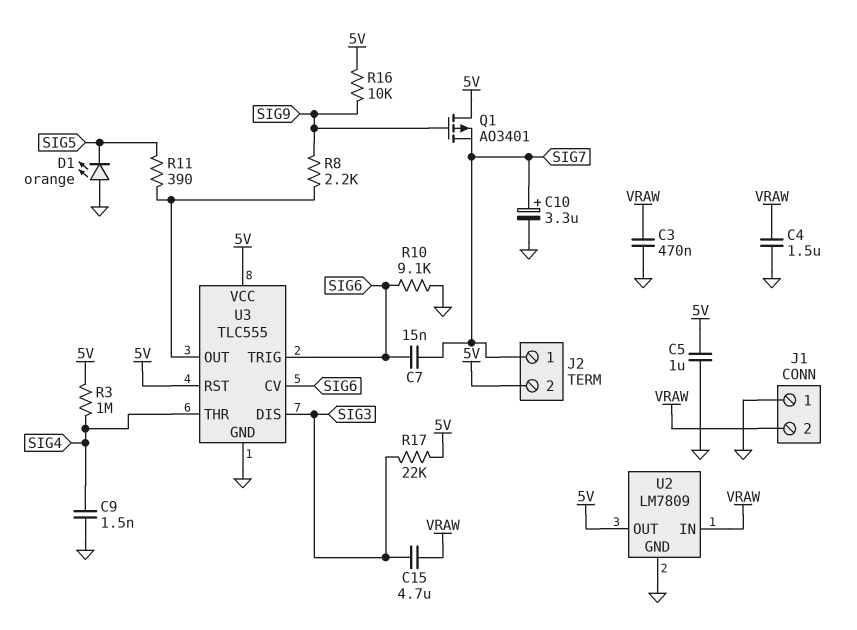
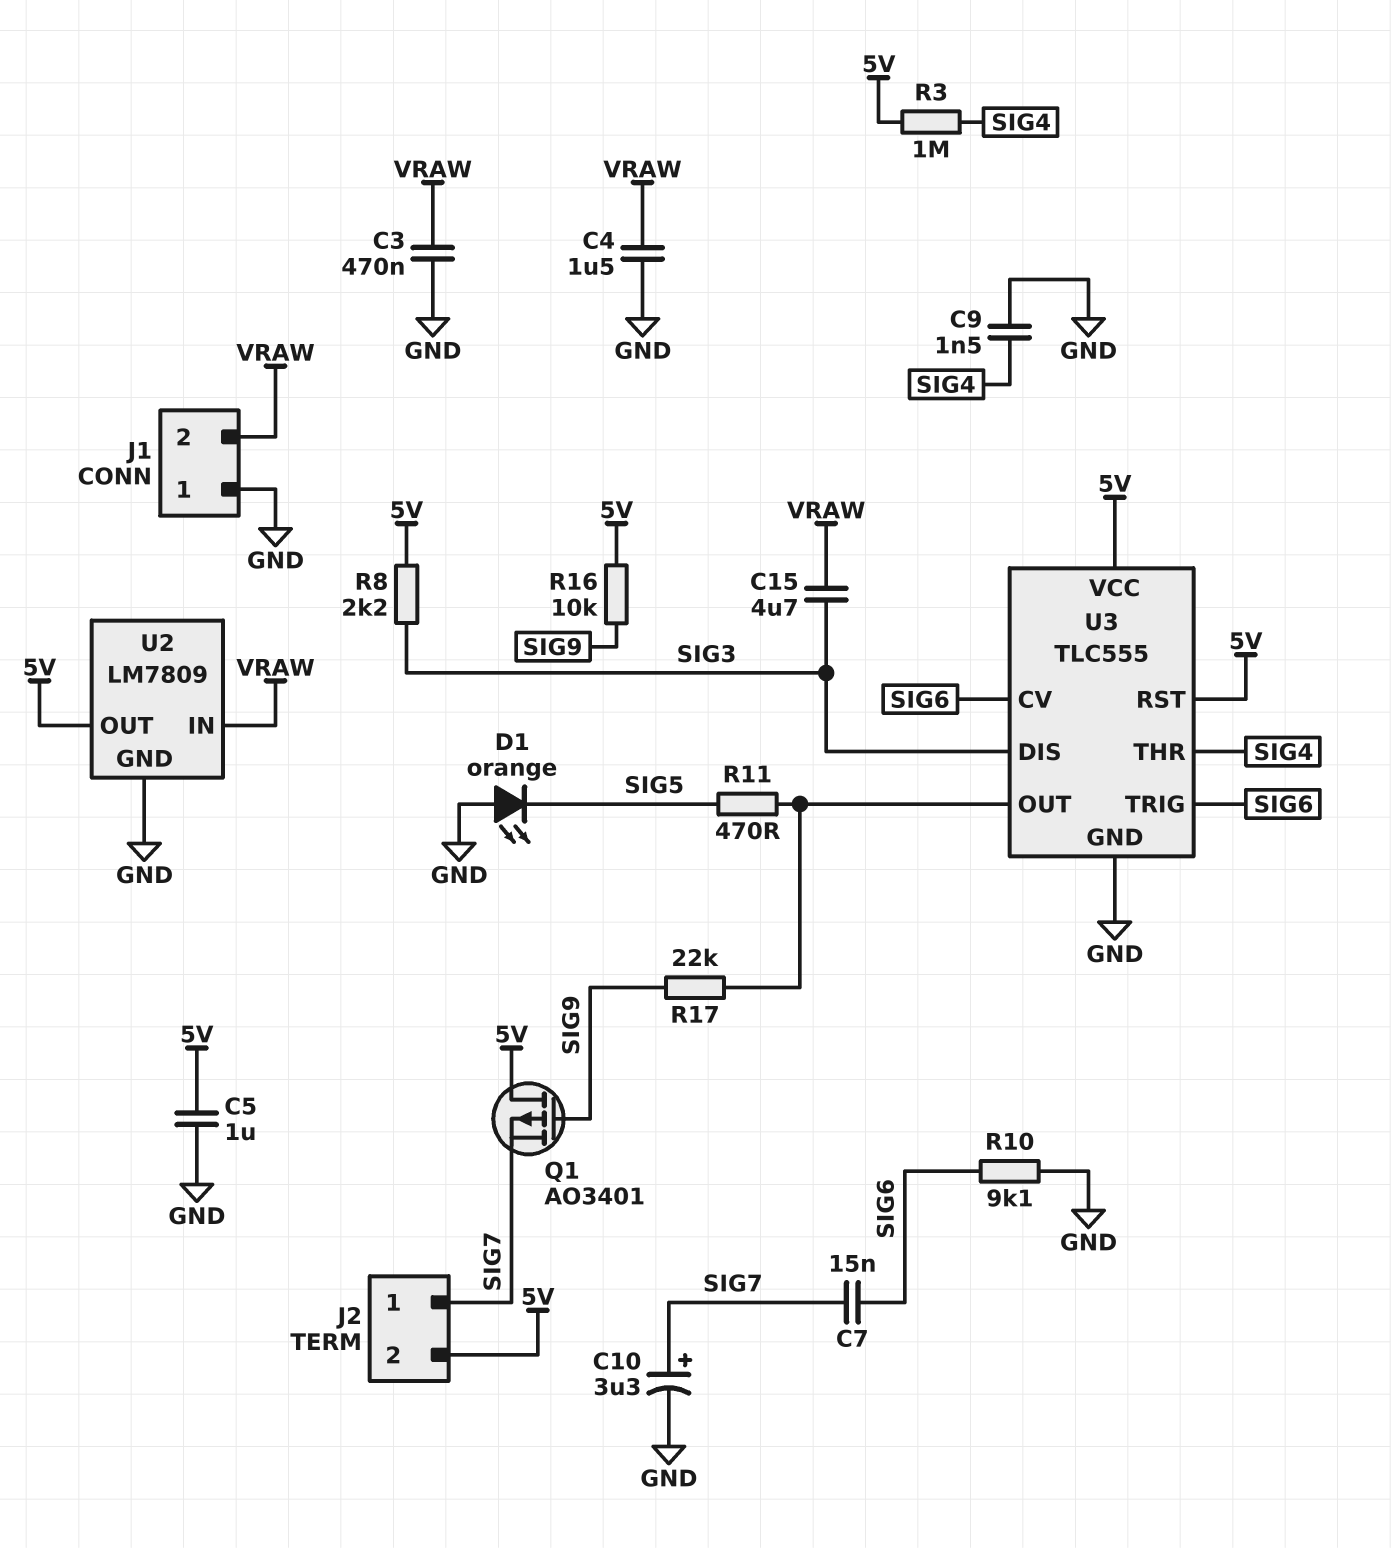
R8: 2.2k (SIG9, U3/OUT) -> 2.2k (5V, SIG3)
R11: 390 (SIG5, U3/OUT) -> 470 (SIG5, U3/OUT)
R17: 22k (5V, SIG3) -> 22k (SIG9, U3/OUT)

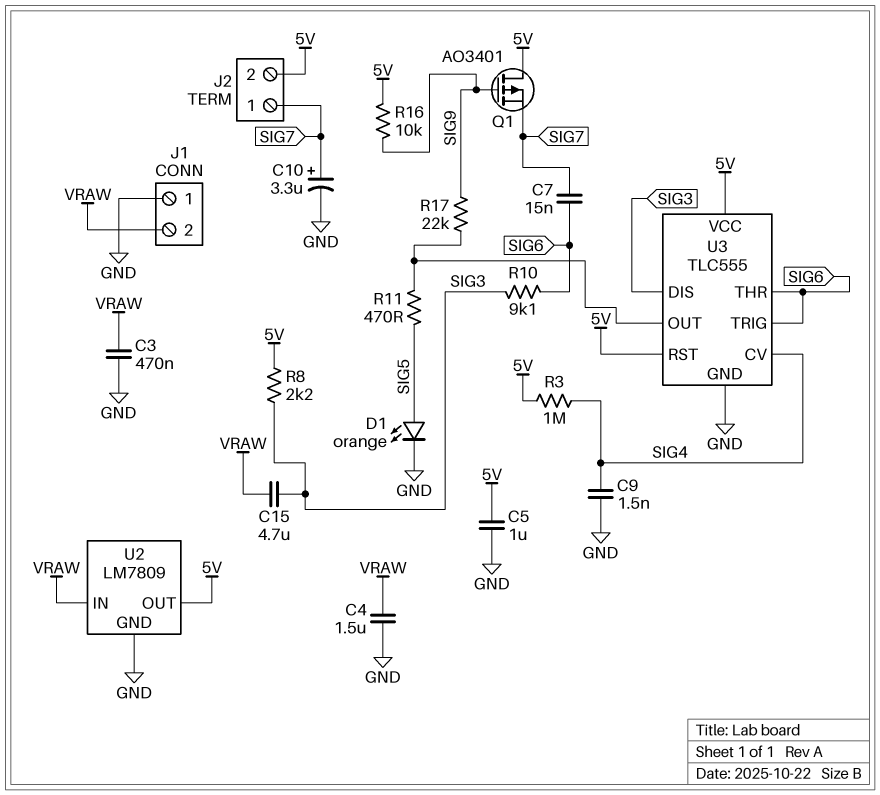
D1: LED orange (A GND, K SIG5) -> LED orange (A SIG5, K GND)
R10: 9.1k (GND, SIG6) -> 9.1k (SIG3, SIG6)
U3 pin CV: SIG6 -> SIG4
U3 pin THR: SIG4 -> SIG6

